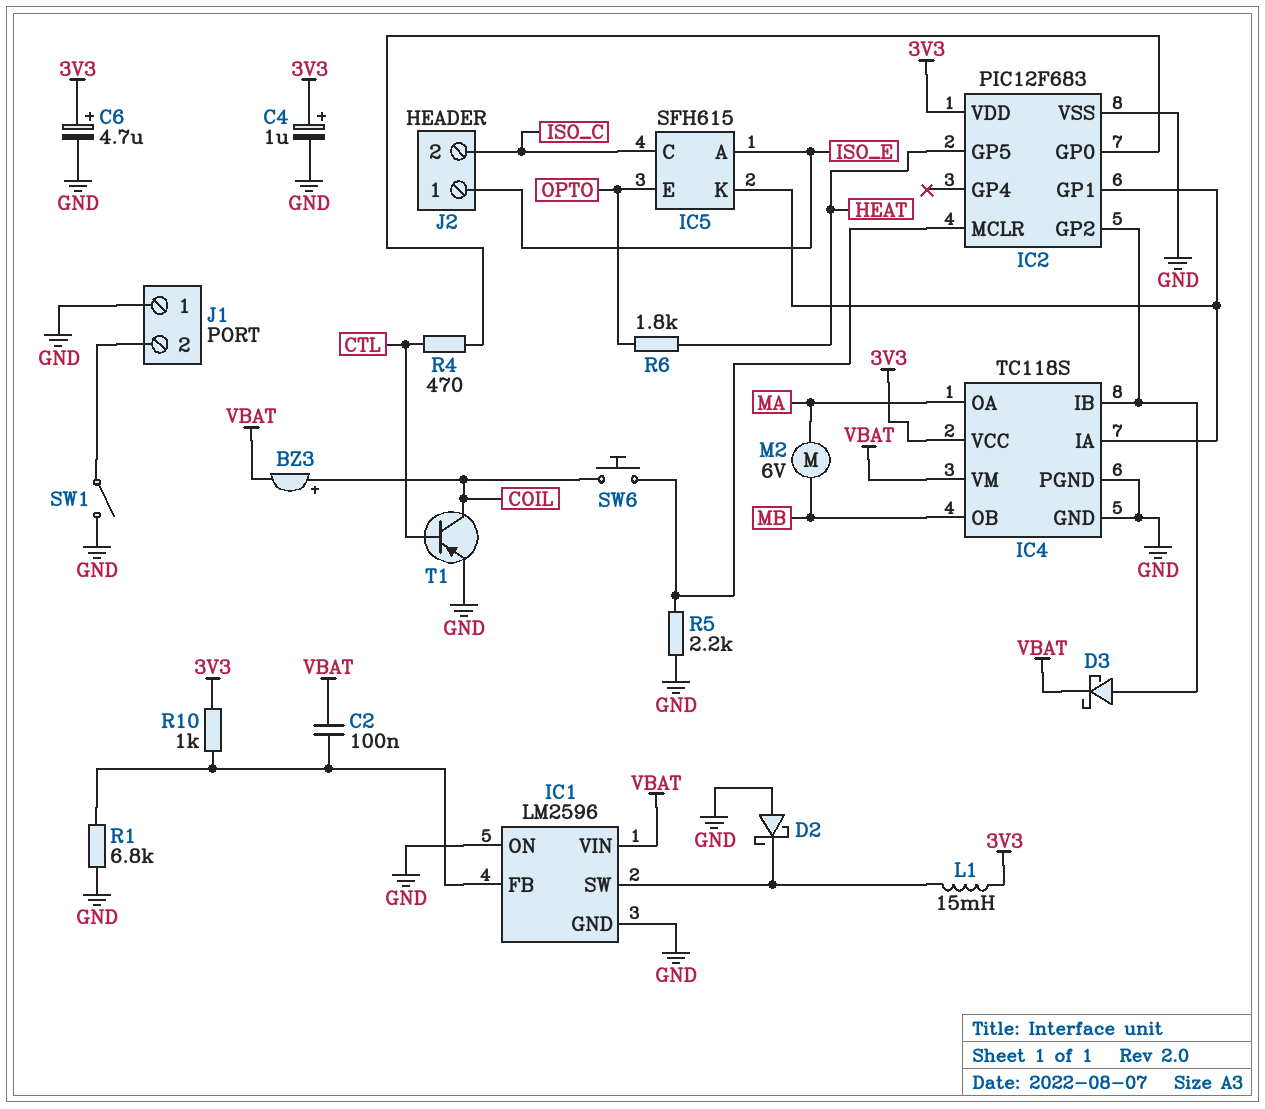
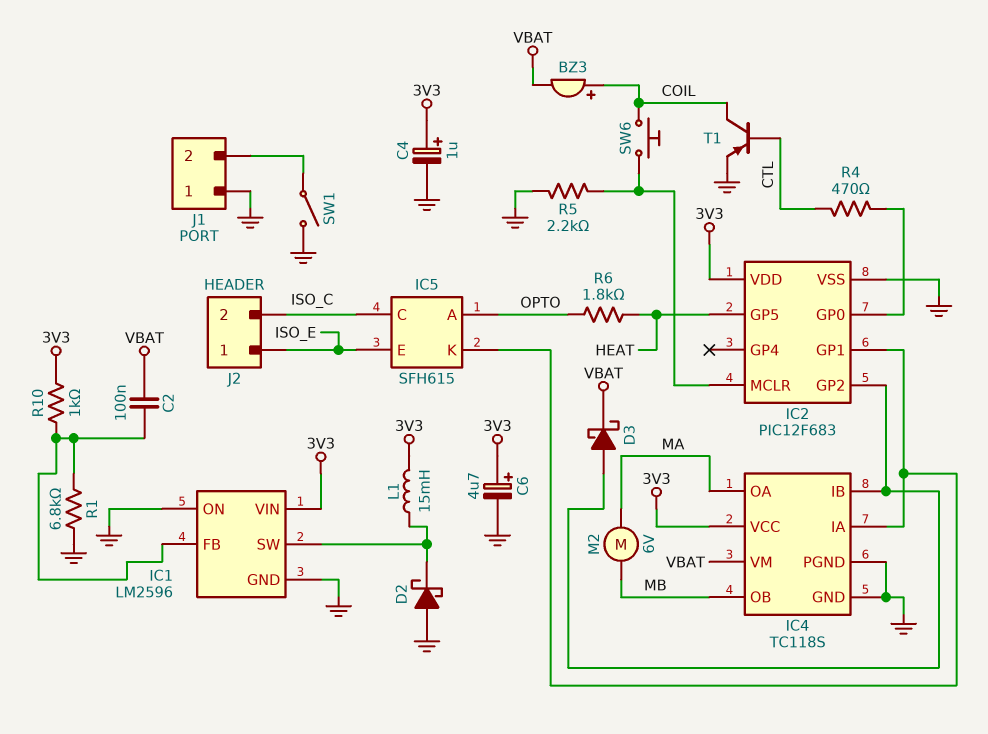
IC1 pin VIN: VBAT -> 3V3
IC5 pin A: ISO_E -> OPTO
IC5 pin E: OPTO -> ISO_E

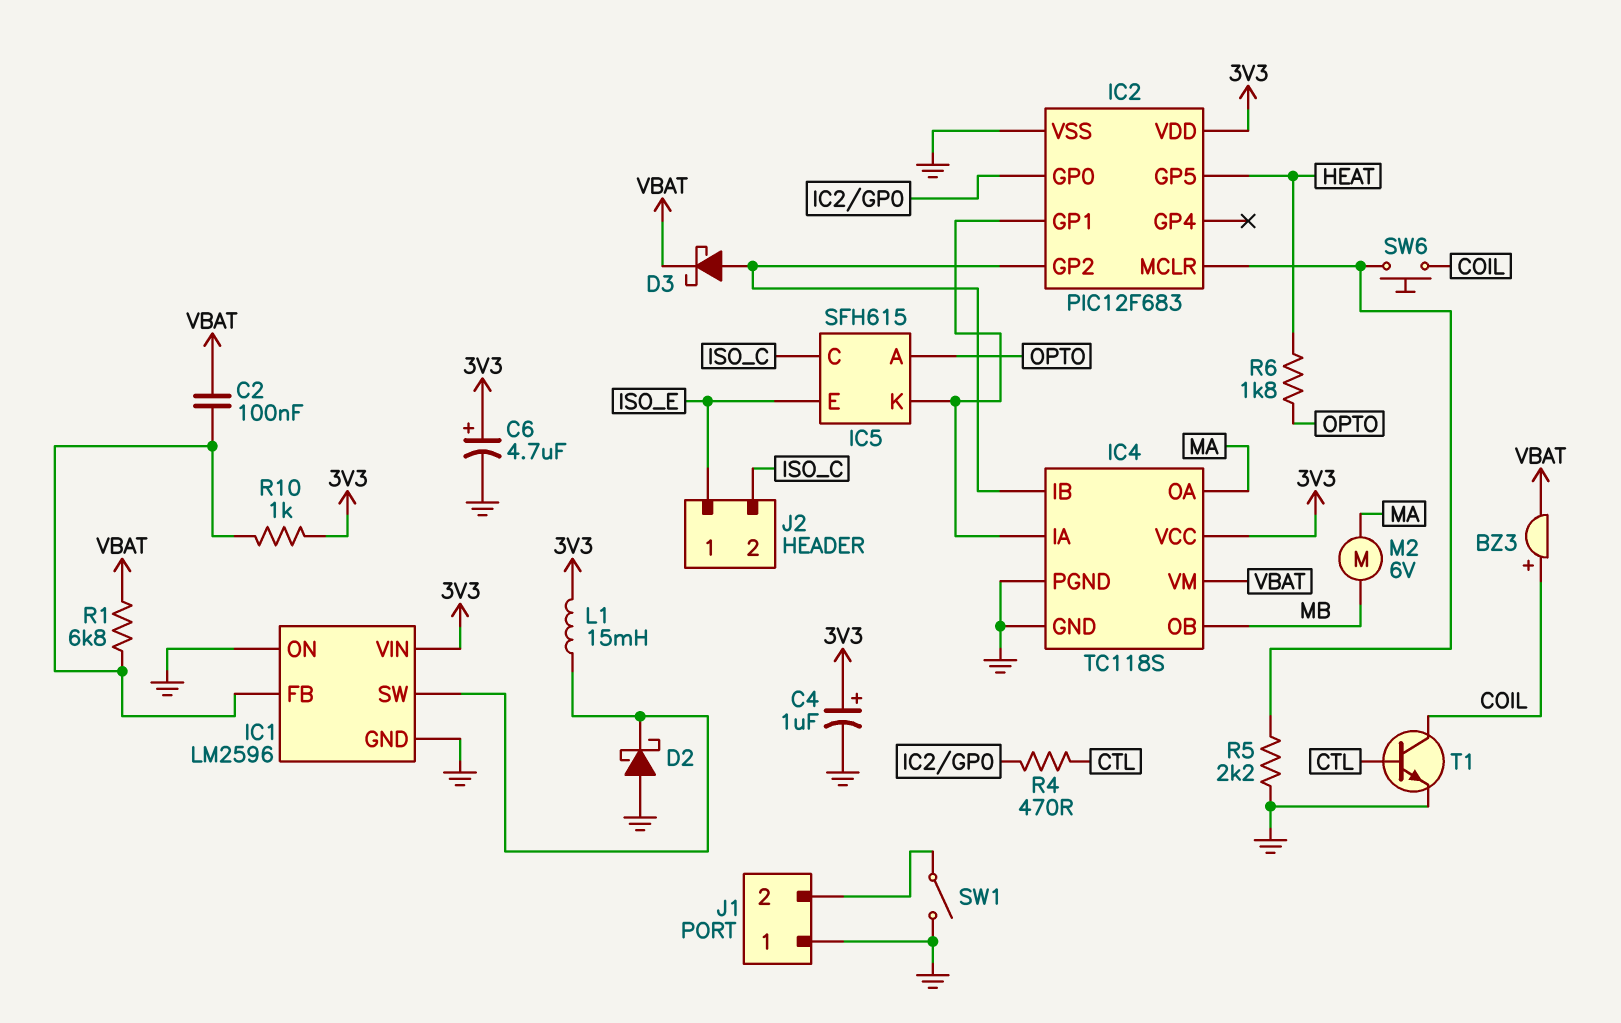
R1: 6.8k (GND, IC1/FB) -> 6.8k (IC1/FB, VBAT)
T1: PNP (B CTL, C COIL, E GND) -> NPN (B CTL, C COIL, E GND)

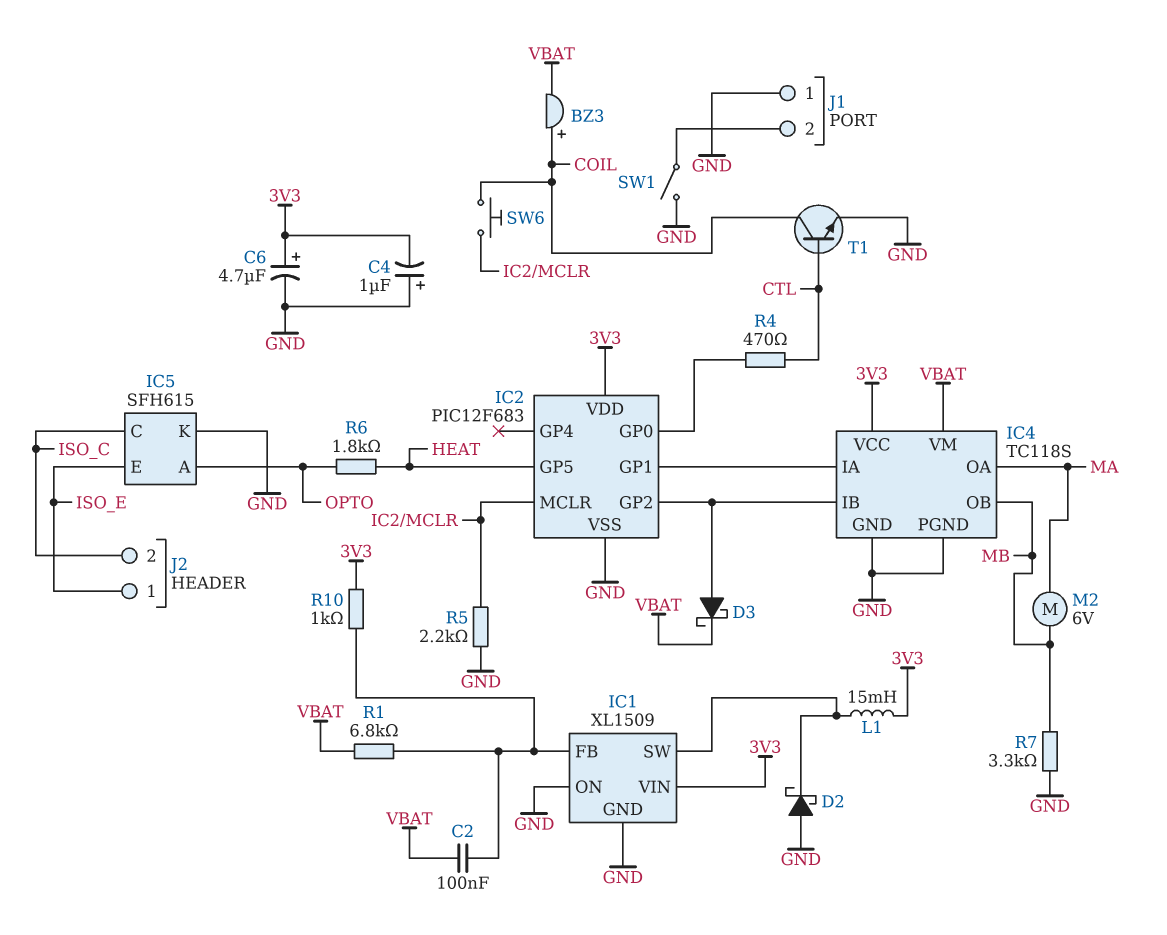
C4: 1uF (plus 3V3, minus GND) -> 1uF (plus GND, minus 3V3)
IC1: LM2596 -> XL1509
IC5 pin K: IC2/GP1 -> GND
R7: none -> 3.3k (GND, MB)

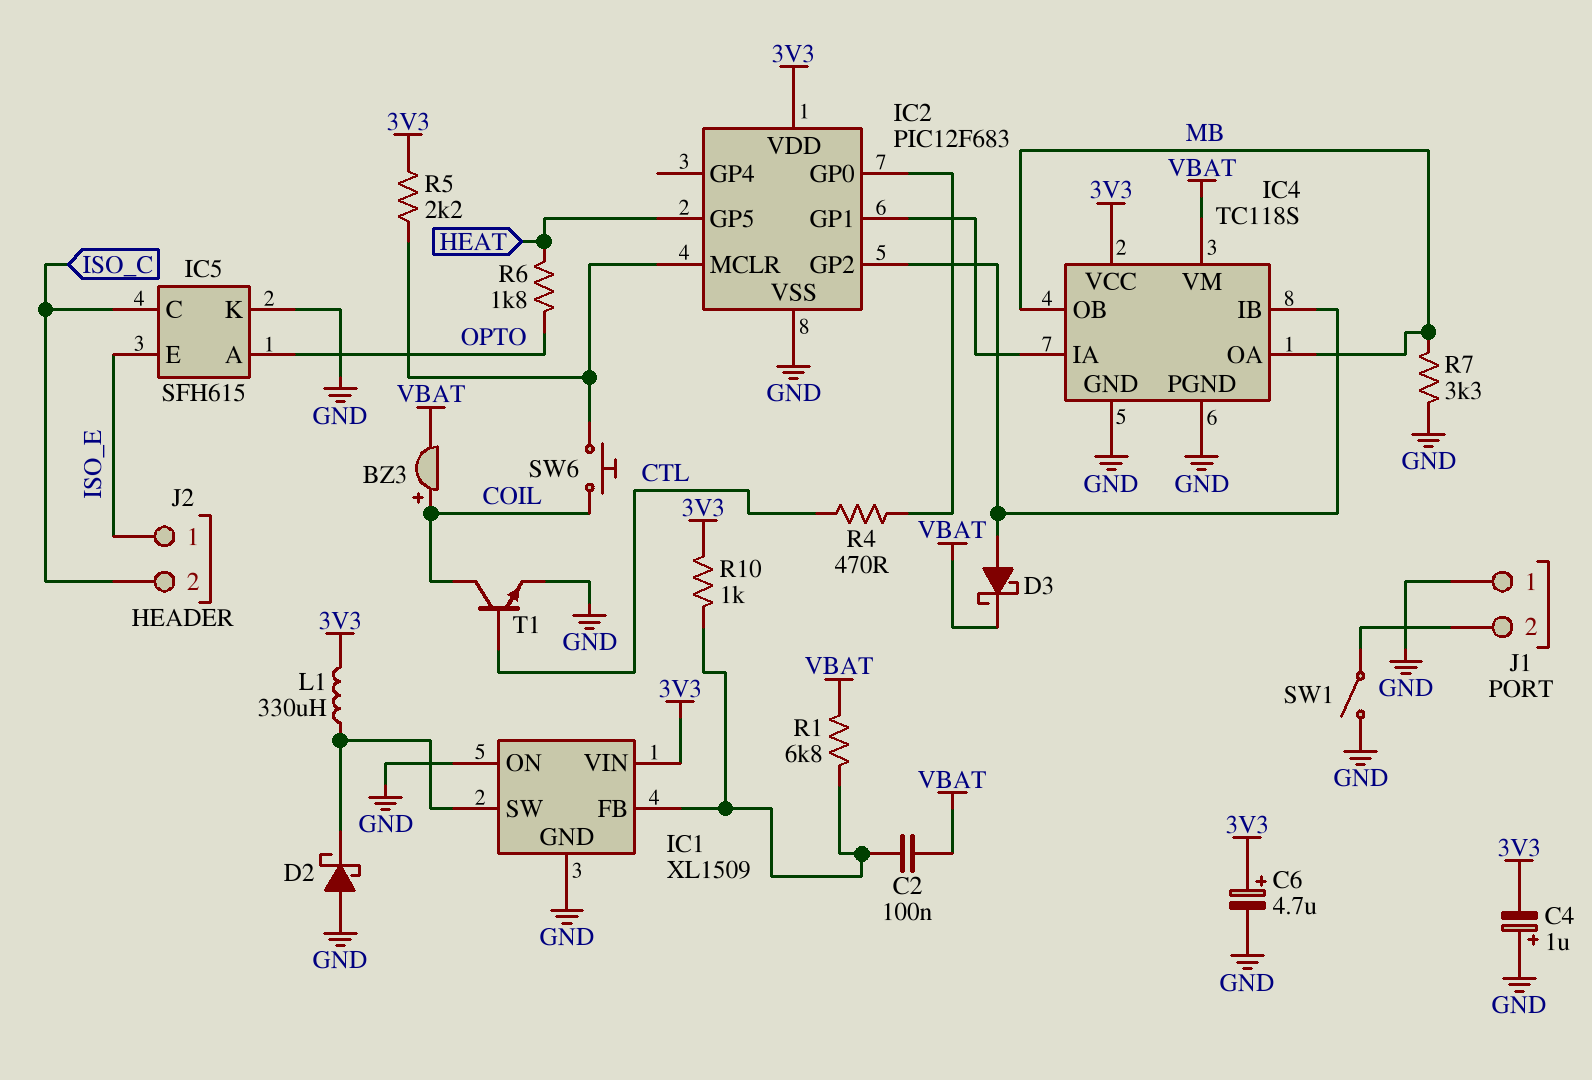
IC4 pin OA: MA -> MB
L1: 15mH (3V3, IC1/SW) -> 330uH (3V3, IC1/SW)
M2: motor 6V (MA, MB) -> none
R5: 2.2k (GND, IC2/MCLR) -> 2.2k (3V3, IC2/MCLR)

